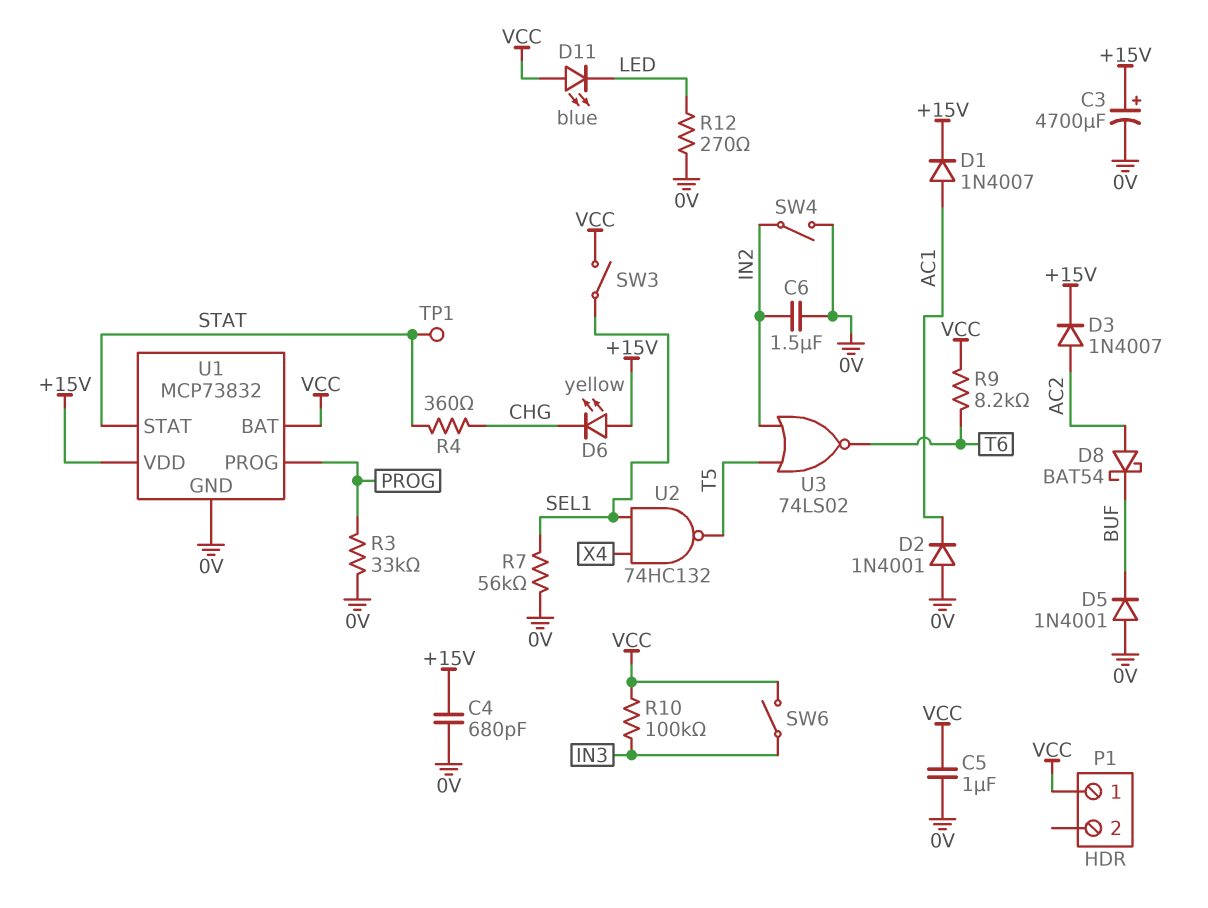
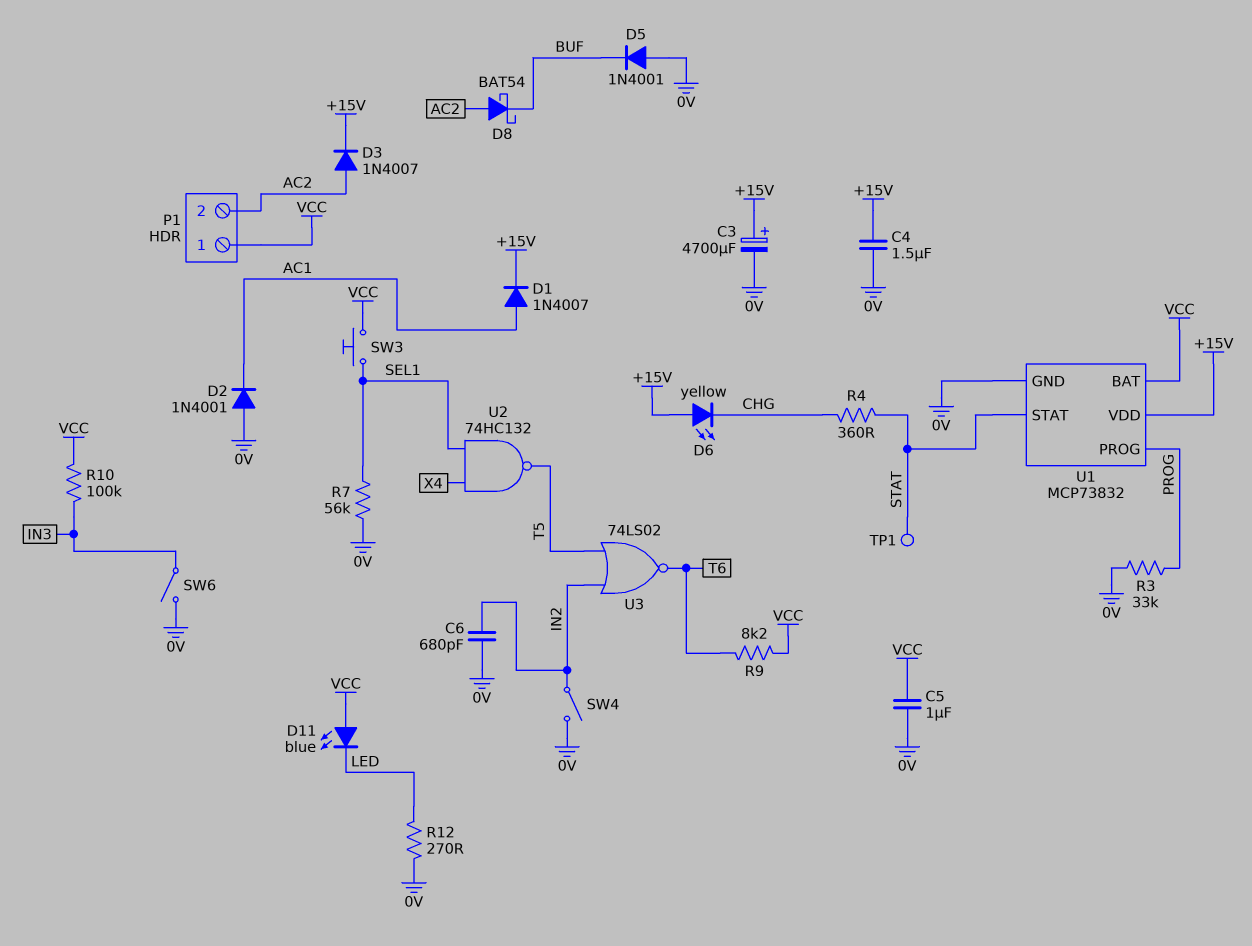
C4: 680pF (+15V, 0V) -> 1.5uF (+15V, 0V)
C6: 1.5uF (0V, IN2) -> 680pF (0V, IN2)
P1 pin 2: none -> AC2
SW3: switch (SEL1, VCC) -> button (SEL1, VCC)
SW6: switch (IN3, VCC) -> switch (0V, IN3)

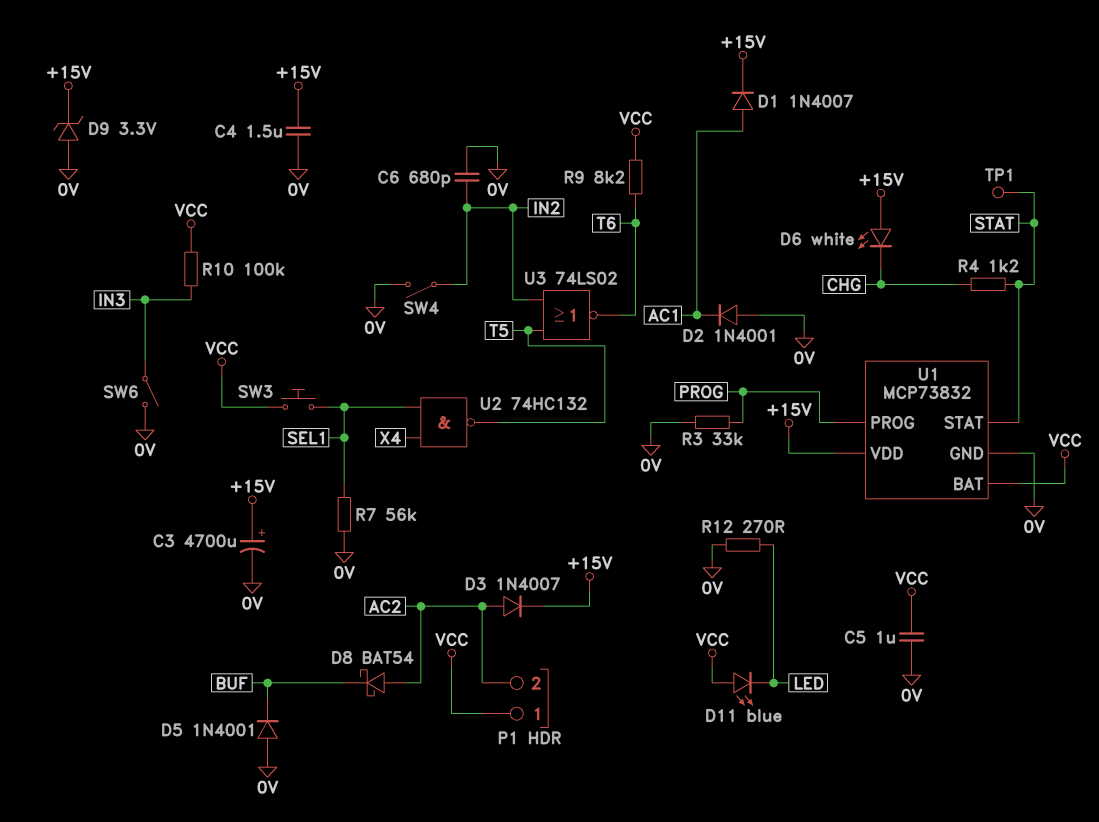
D6: LED yellow (A +15V, K CHG) -> LED white (A +15V, K CHG)
D9: none -> zener 3.3V (A 0V, K +15V)
R4: 360 (CHG, STAT) -> 1.2k (CHG, STAT)

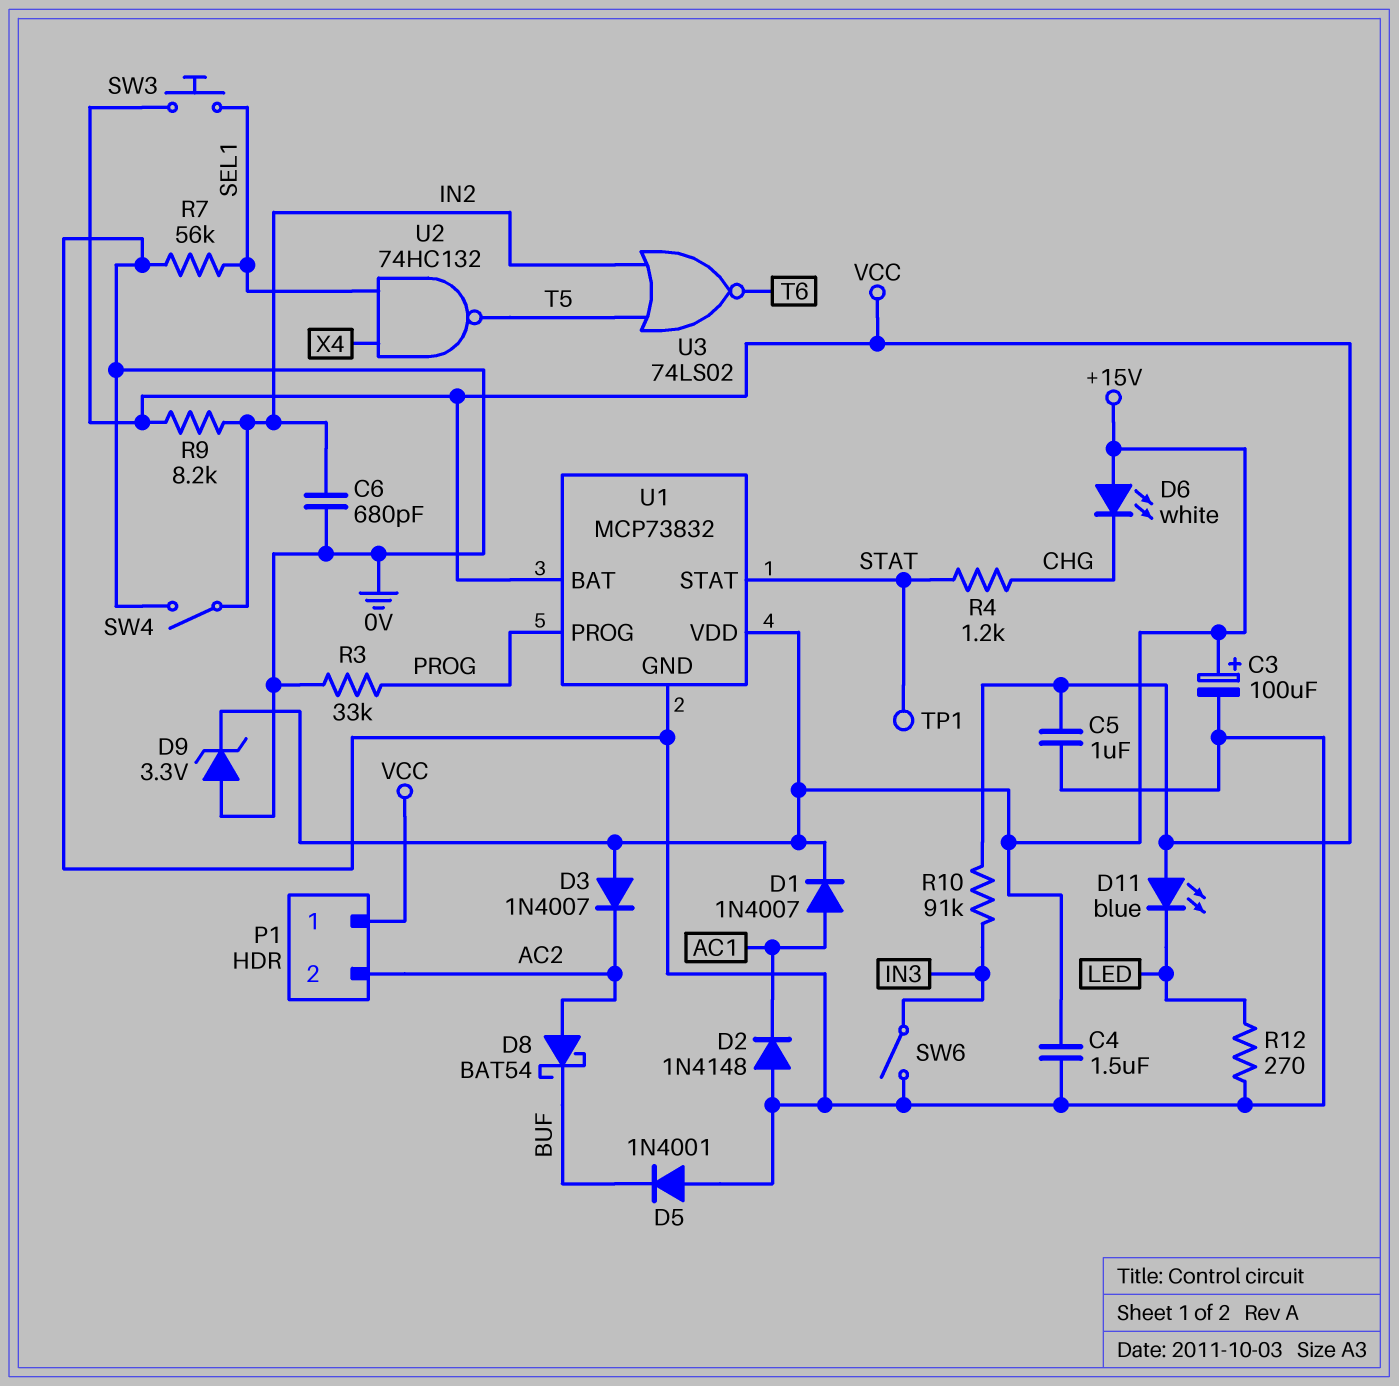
C3: 4700uF (plus +15V, minus 0V) -> 100uF (plus +15V, minus 0V)
D2: diode 1N4001 (A 0V, K AC1) -> diode 1N4148 (A 0V, K AC1)
D3: diode 1N4007 (A AC2, K +15V) -> diode 1N4007 (A +15V, K AC2)
R9: 8.2k (T6, VCC) -> 8.2k (IN2, VCC)
R10: 100k (IN3, VCC) -> 91k (IN3, VCC)

